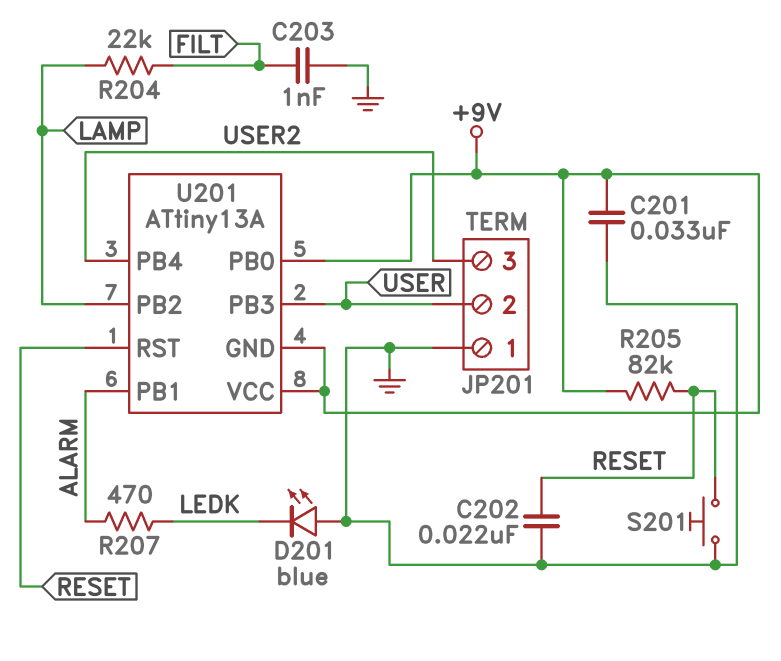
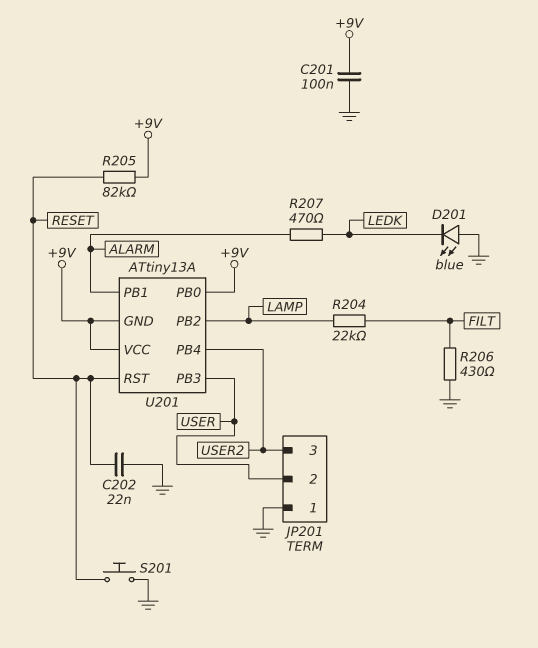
C201: 33nF (+9V, GND) -> 100nF (+9V, GND)
C203: 1nF (FILT, GND) -> none
R206: none -> 430 (FILT, GND)

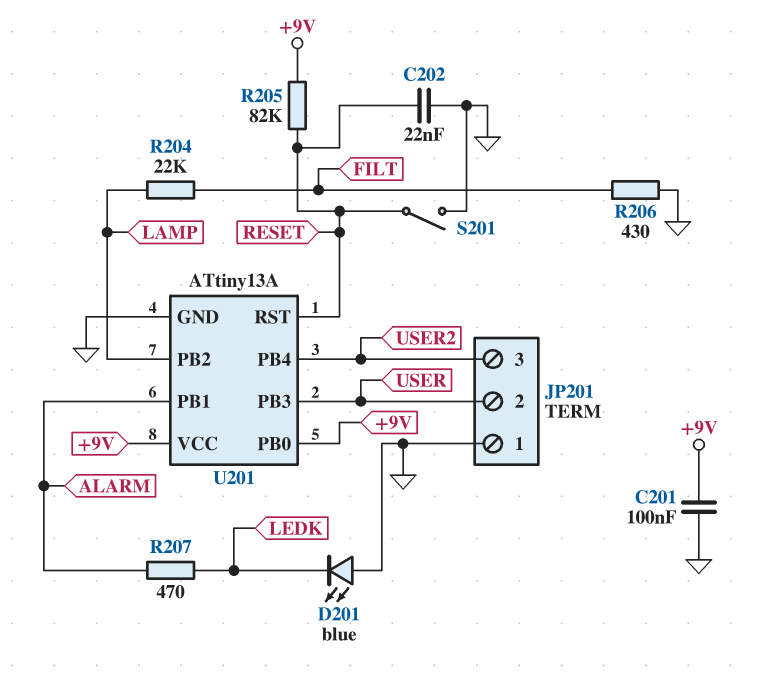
S201: button (GND, RESET) -> switch (GND, RESET)
U201 pin GND: +9V -> GND

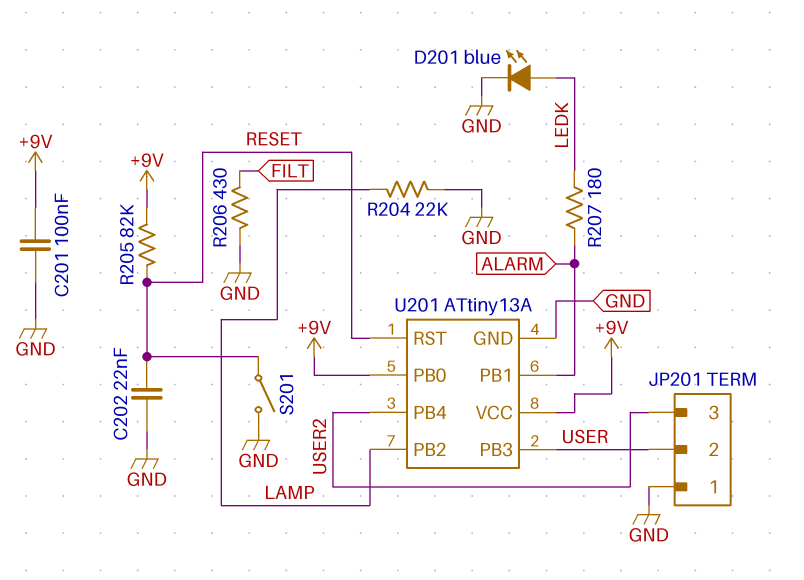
D201: LED blue (A GND, K LEDK) -> LED blue (A LEDK, K GND)
R204: 22k (FILT, LAMP) -> 22k (GND, LAMP)
R207: 470 (ALARM, LEDK) -> 180 (ALARM, LEDK)

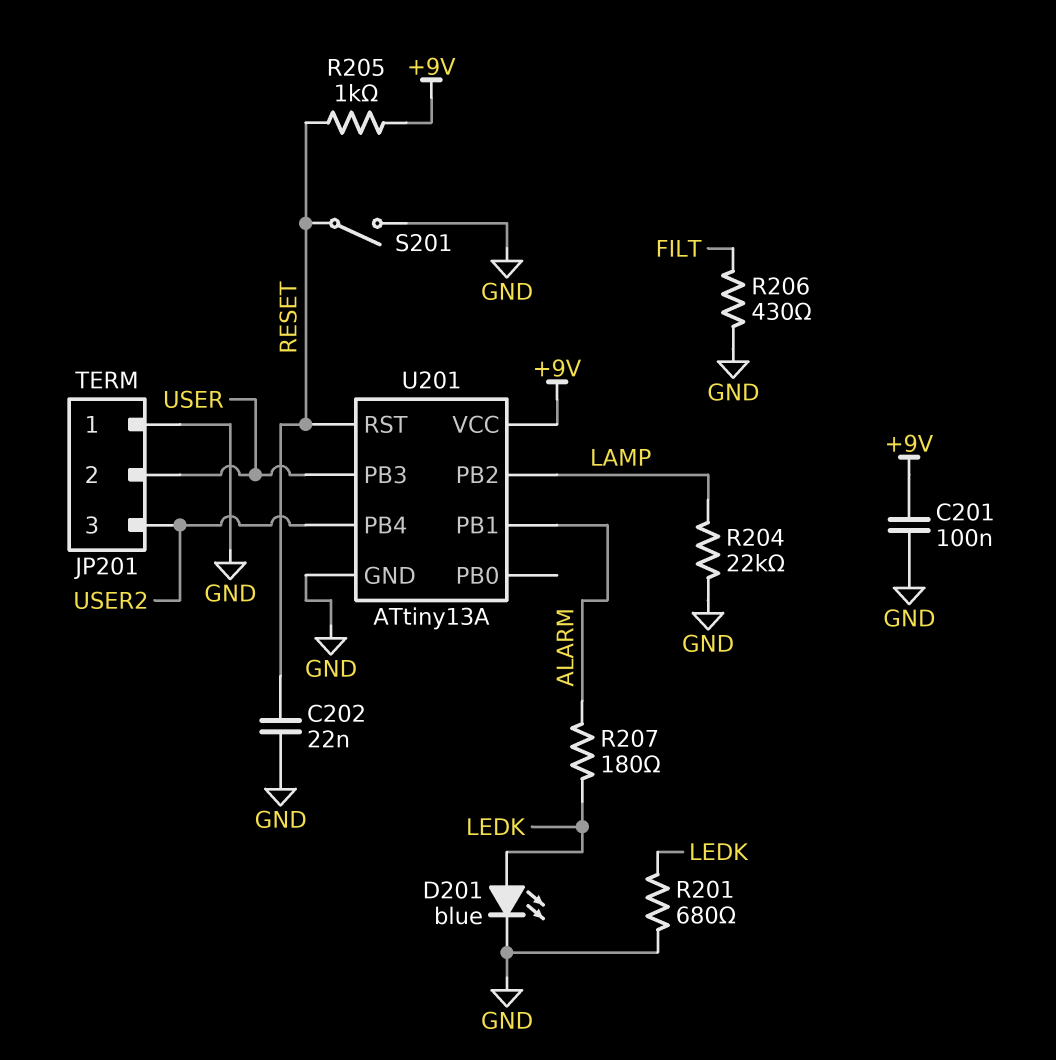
R201: none -> 680 (GND, LEDK)
R205: 82k (+9V, RESET) -> 1k (+9V, RESET)
U201 pin PB0: +9V -> none

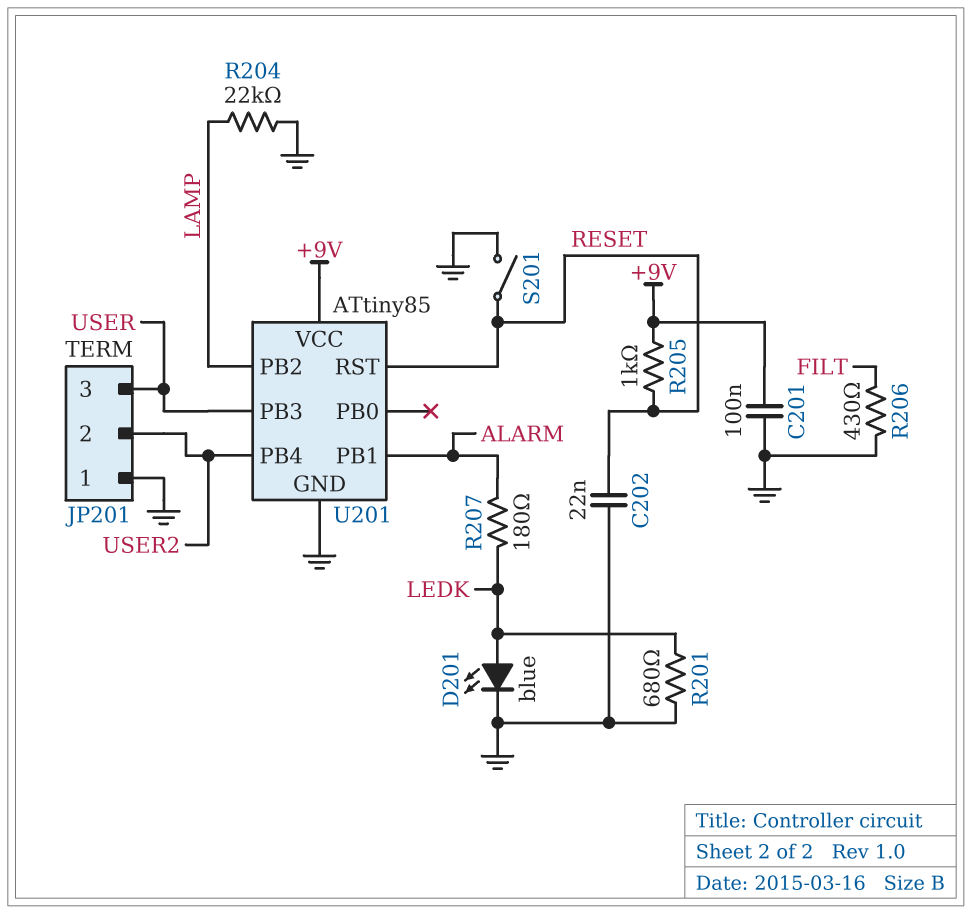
JP201 pin 2: USER -> USER2
JP201 pin 3: USER2 -> USER
U201: ATtiny13A -> ATtiny85

